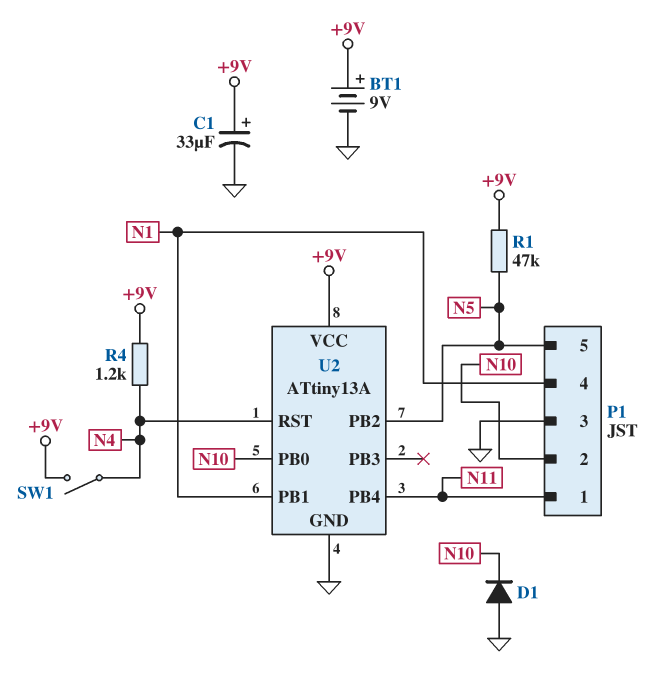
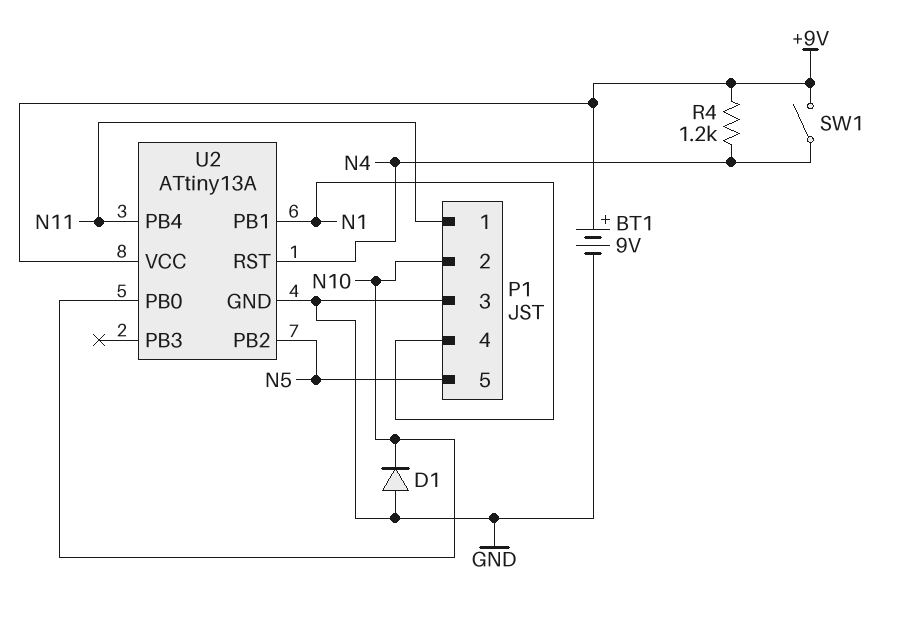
C1: 33uF (plus +9V, minus GND) -> none
R1: 47k (+9V, N5) -> none

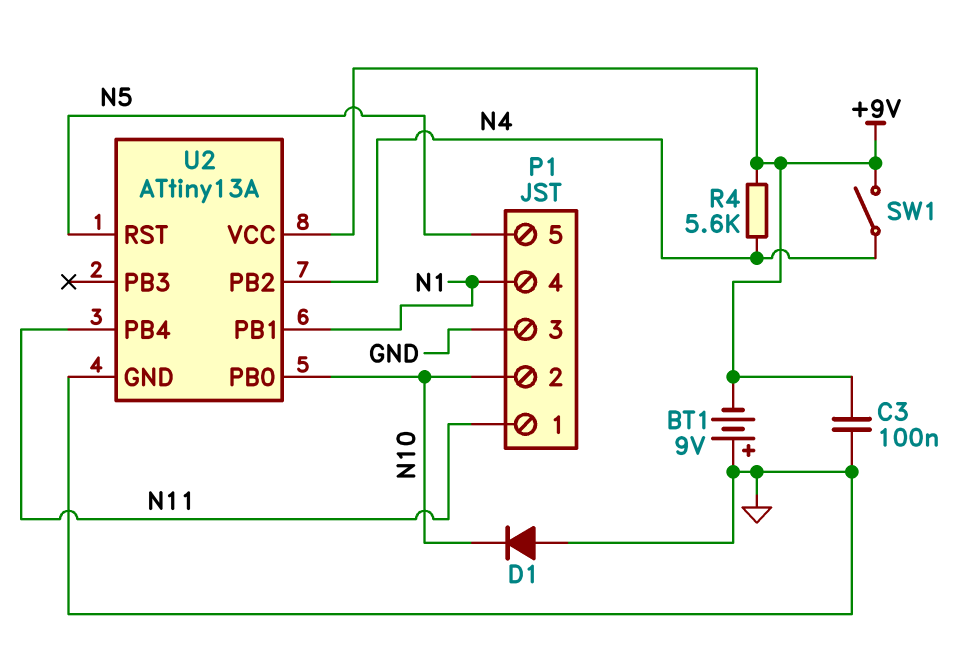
BT1: 9V (plus +9V, minus GND) -> 9V (plus GND, minus +9V)
C3: none -> 100nF (+9V, GND)
R4: 1.2k (+9V, N4) -> 5.6k (+9V, N4)
U2 pin PB2: N5 -> N4
U2 pin RST: N4 -> N5

